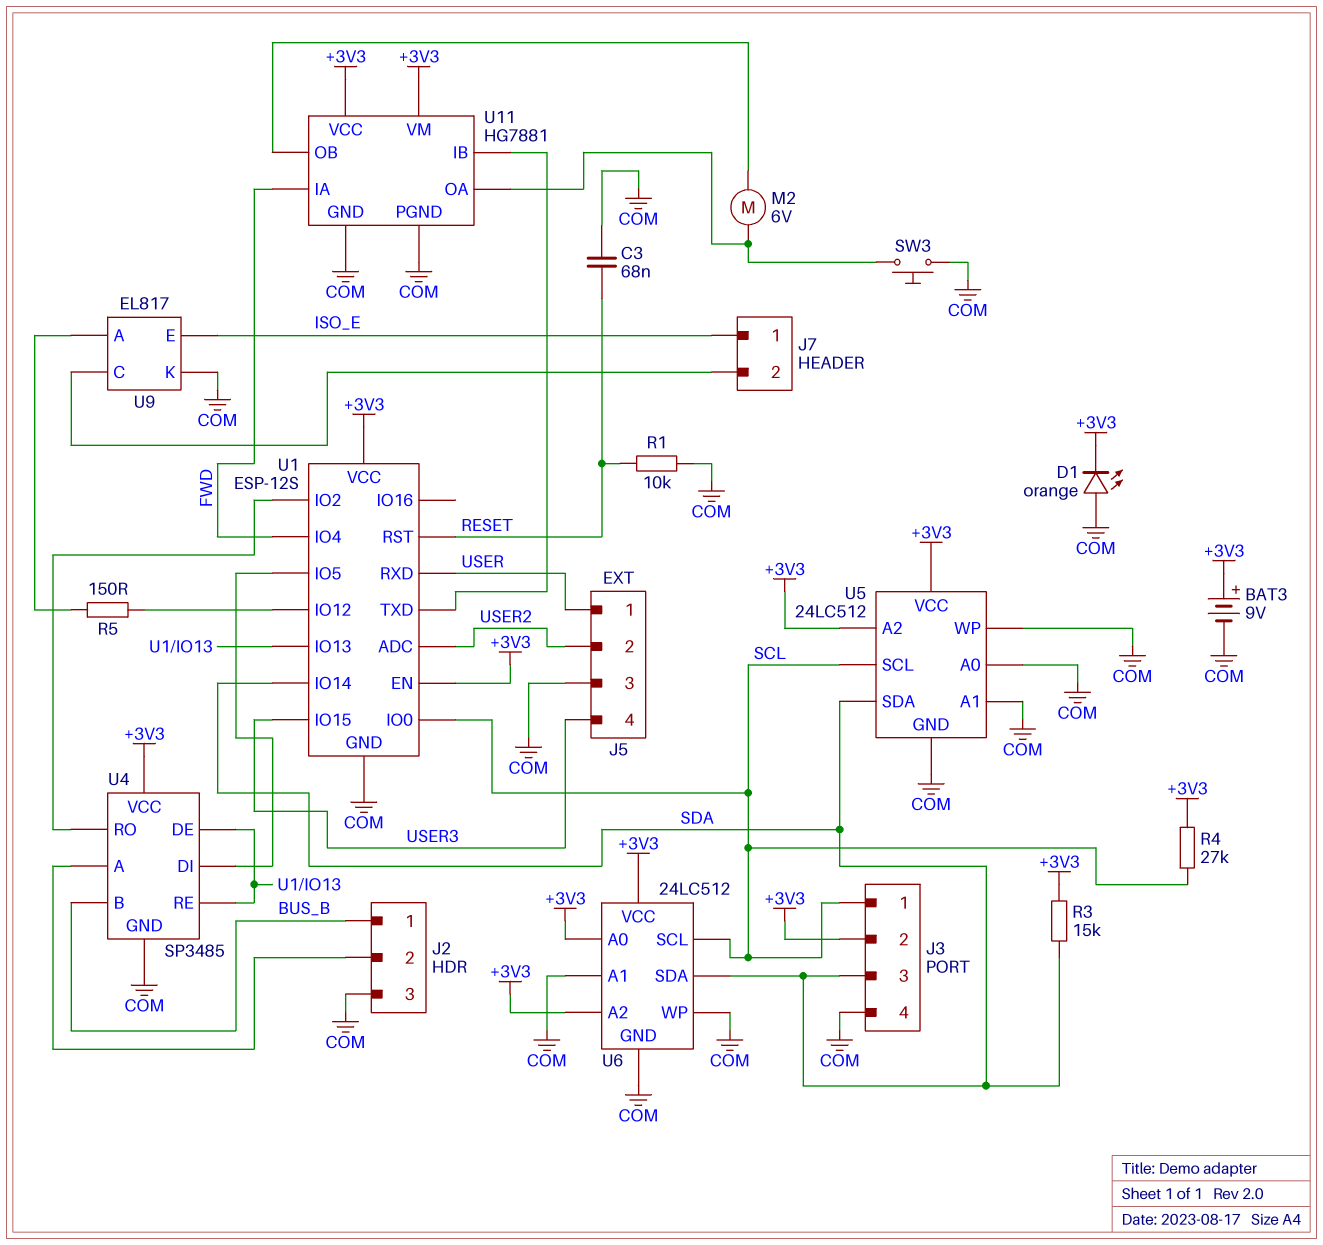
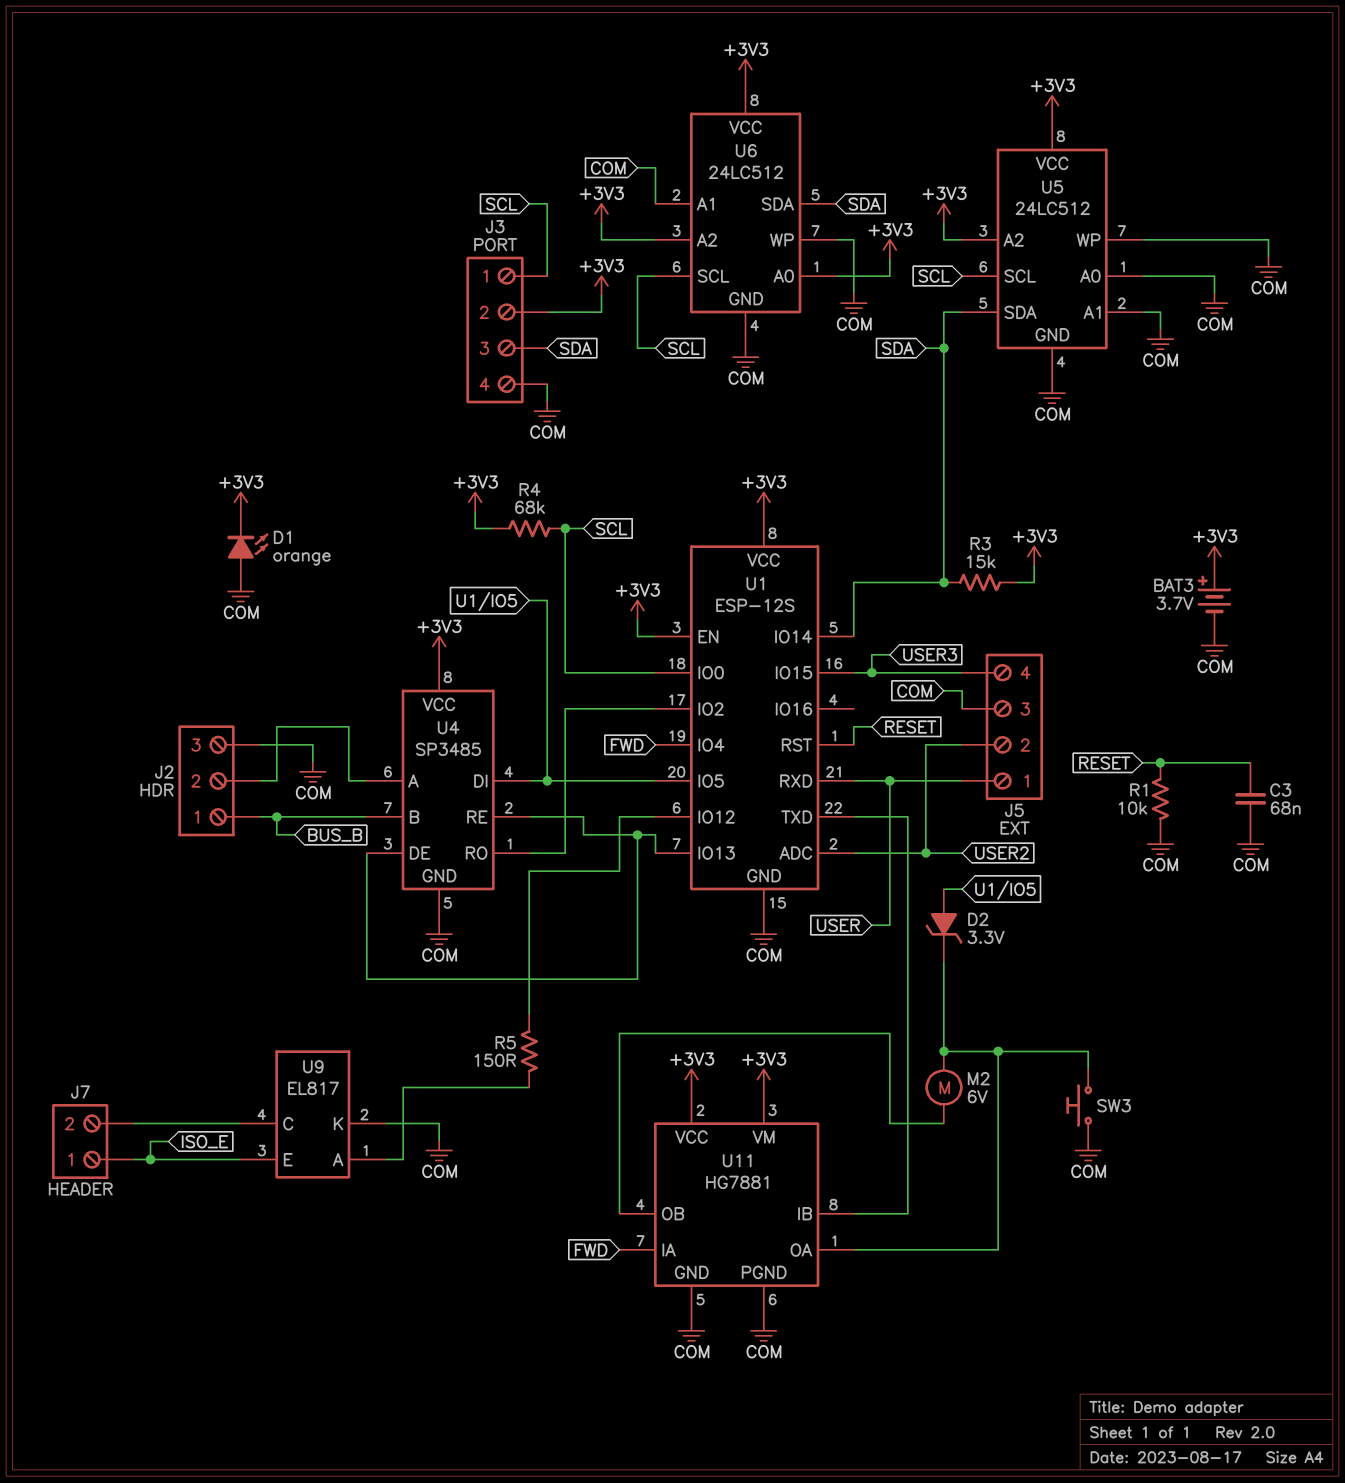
BAT3: 9V (plus +3V3, minus COM) -> 3.7V (plus +3V3, minus COM)
D2: none -> zener 3.3V (A U1/IO5, K U11/OA)
R4: 27k (+3V3, SCL) -> 68k (+3V3, SCL)

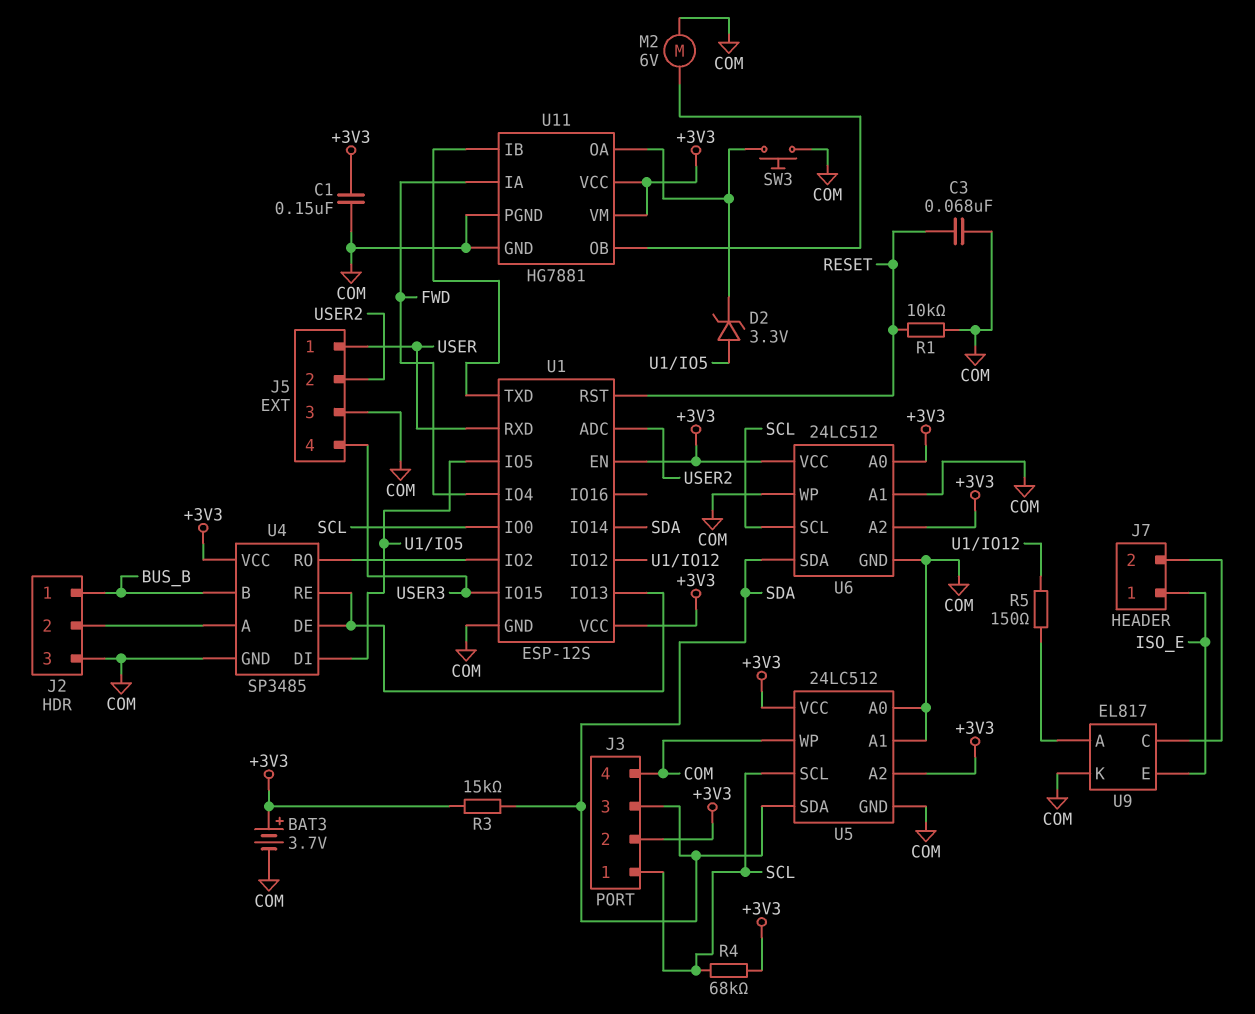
C1: none -> 150nF (+3V3, COM)
D1: LED orange (A COM, K +3V3) -> none
M2: motor 6V (U11/OA, U11/OB) -> motor 6V (COM, U11/OB)

